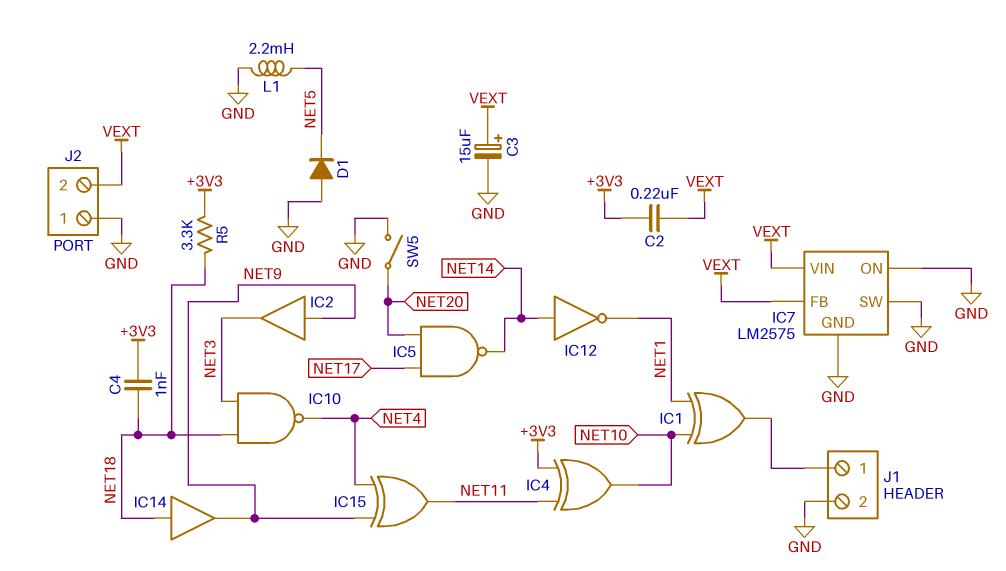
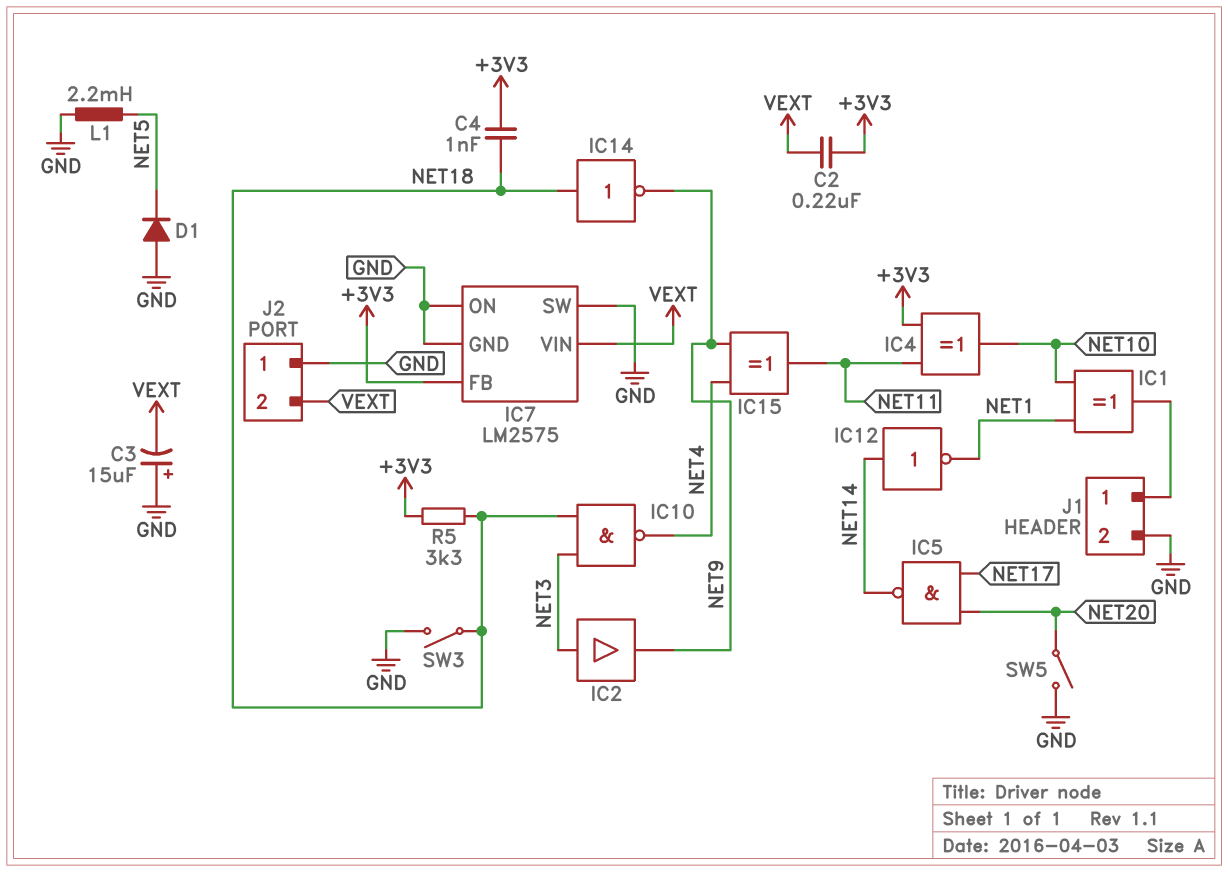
C3: 15uF (plus VEXT, minus GND) -> 15uF (plus GND, minus VEXT)
IC2: buffer (in NET9, out NET3) -> buffer (in NET3, out NET9)
IC7 pin FB: VEXT -> +3V3
IC14: buffer (in NET18, out NET9) -> NOT (in NET18, out NET9)
SW3: none -> switch (GND, NET18)

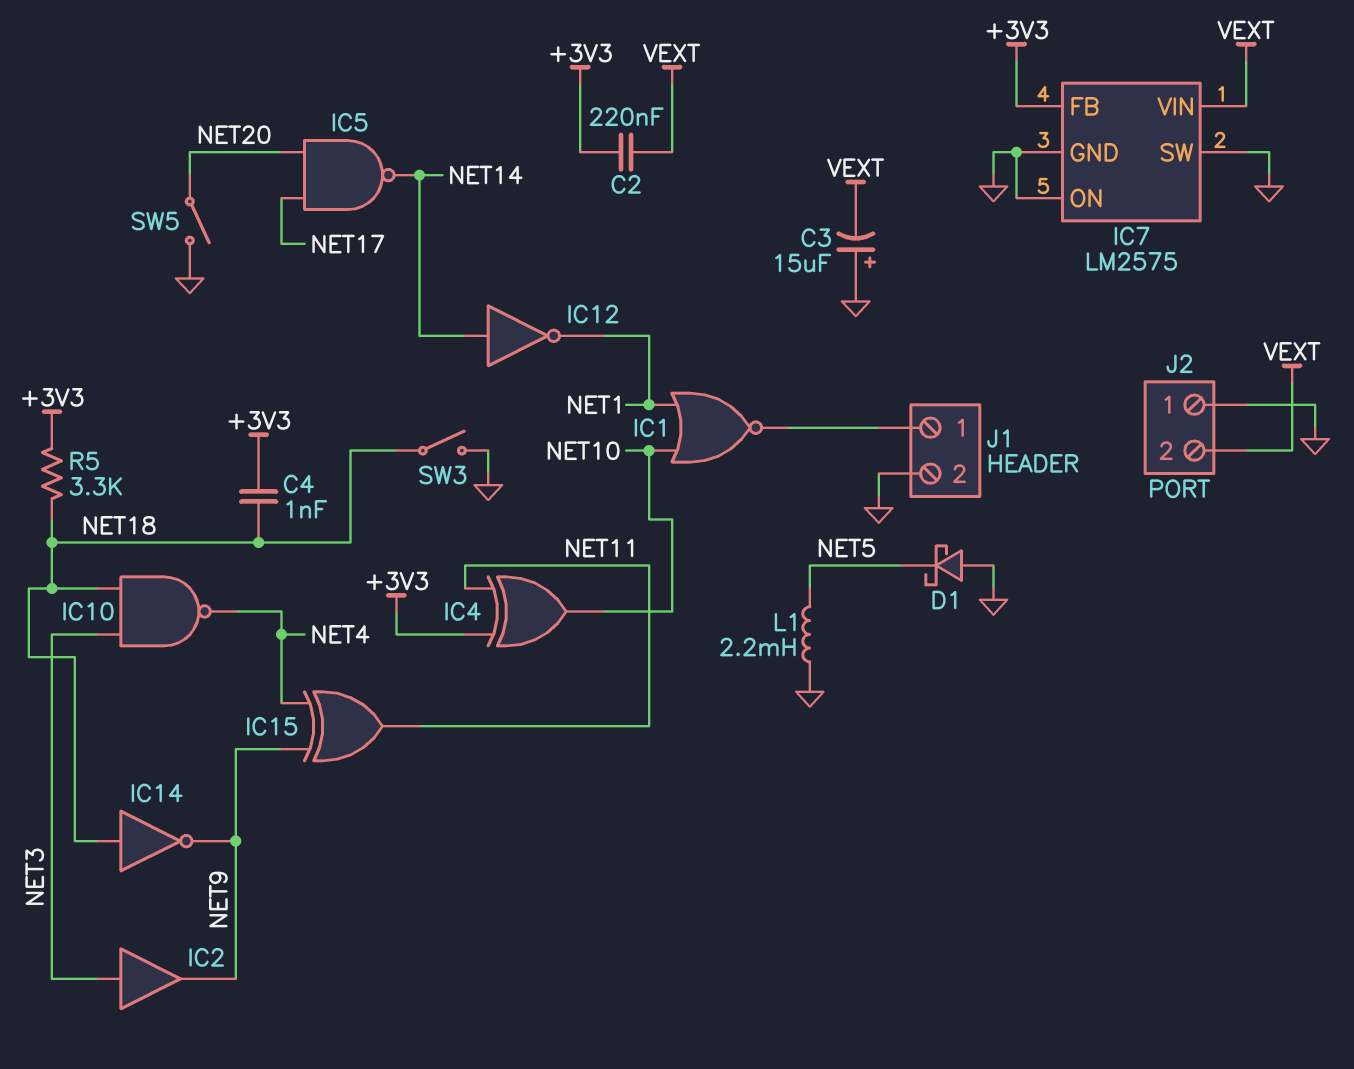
D1: diode (A GND, K NET5) -> schottky (A GND, K NET5)
IC1: XOR (in NET1, in NET10, out J1/1) -> NOR (in NET1, in NET10, out J1/1)

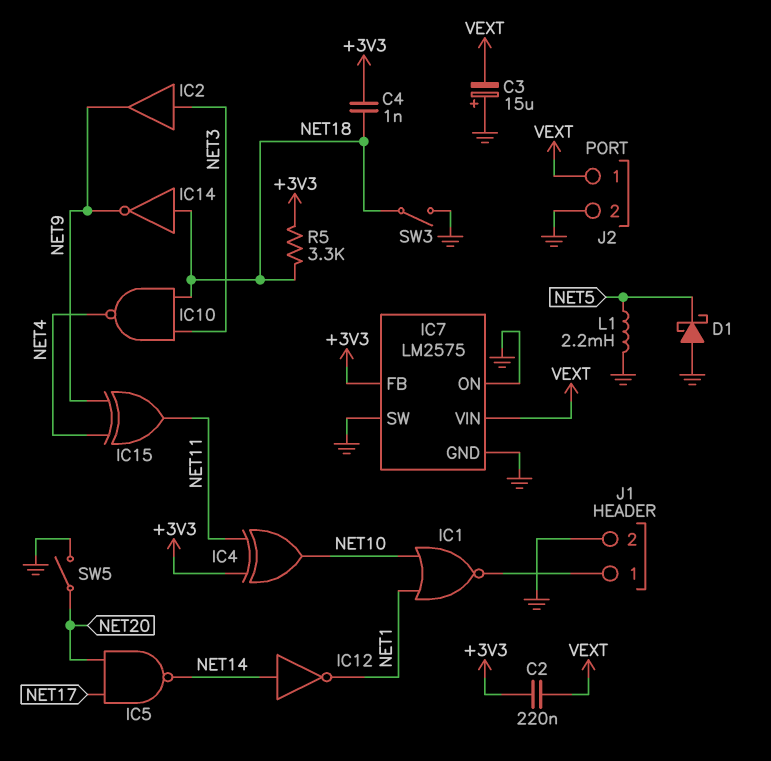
J2 pin 1: GND -> VEXT
J2 pin 2: VEXT -> GND

